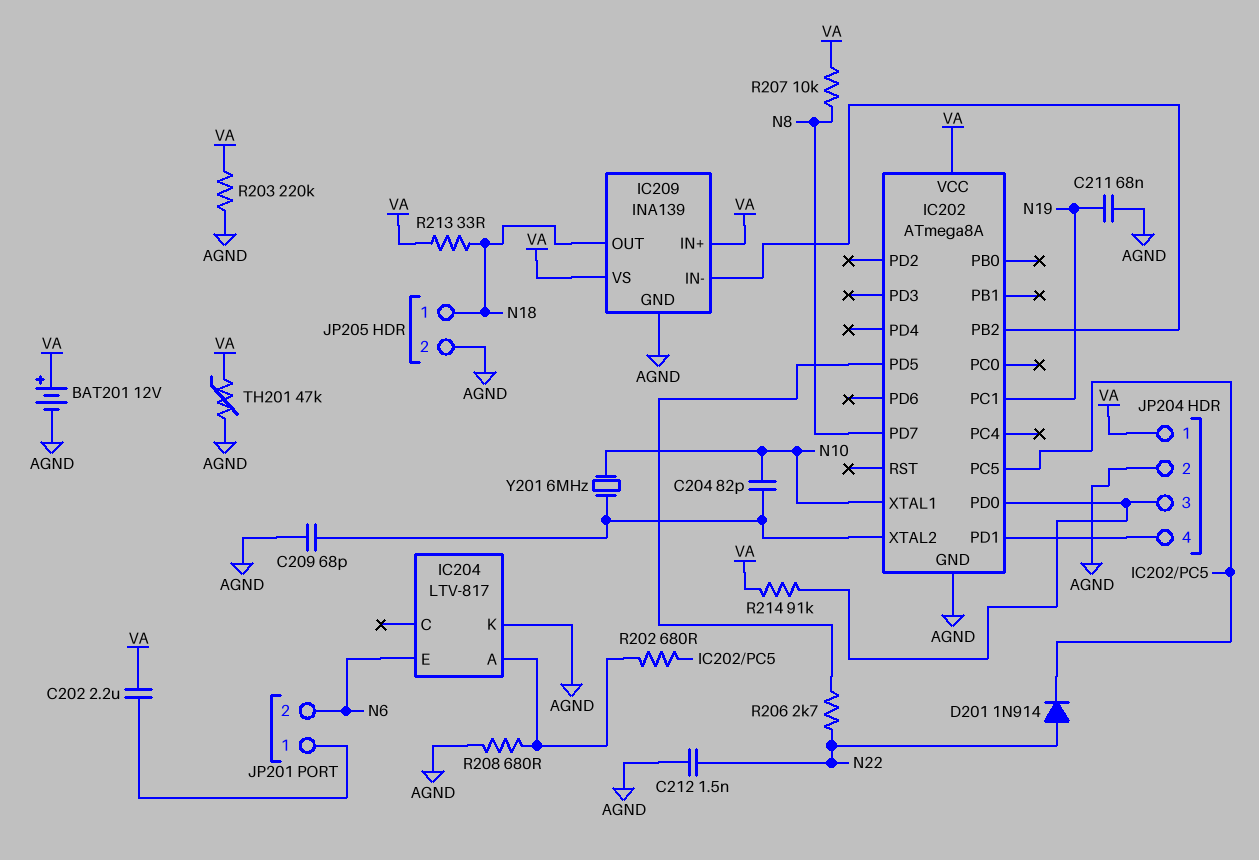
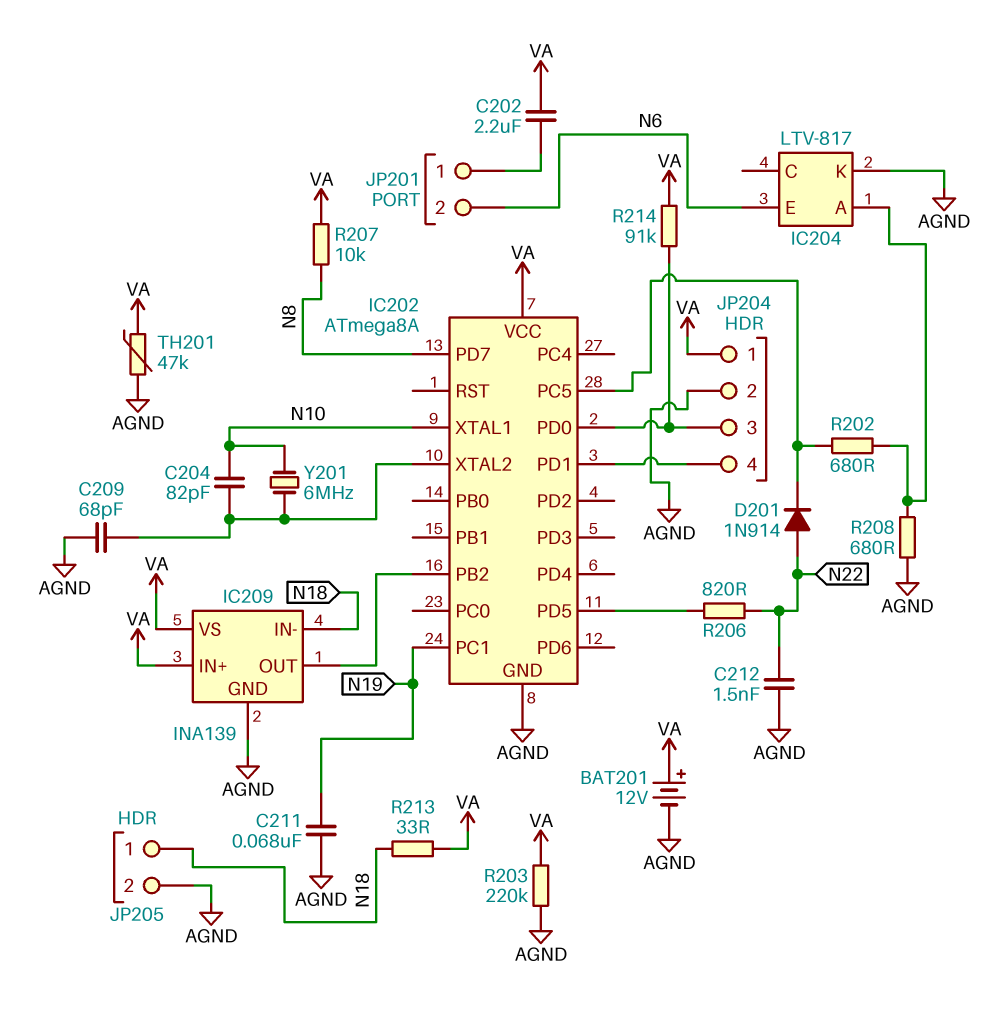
IC209 pin IN-: IC202/PB2 -> N18
IC209 pin OUT: N18 -> IC202/PB2
R206: 2.7k (IC202/PD5, N22) -> 820 (IC202/PD5, N22)

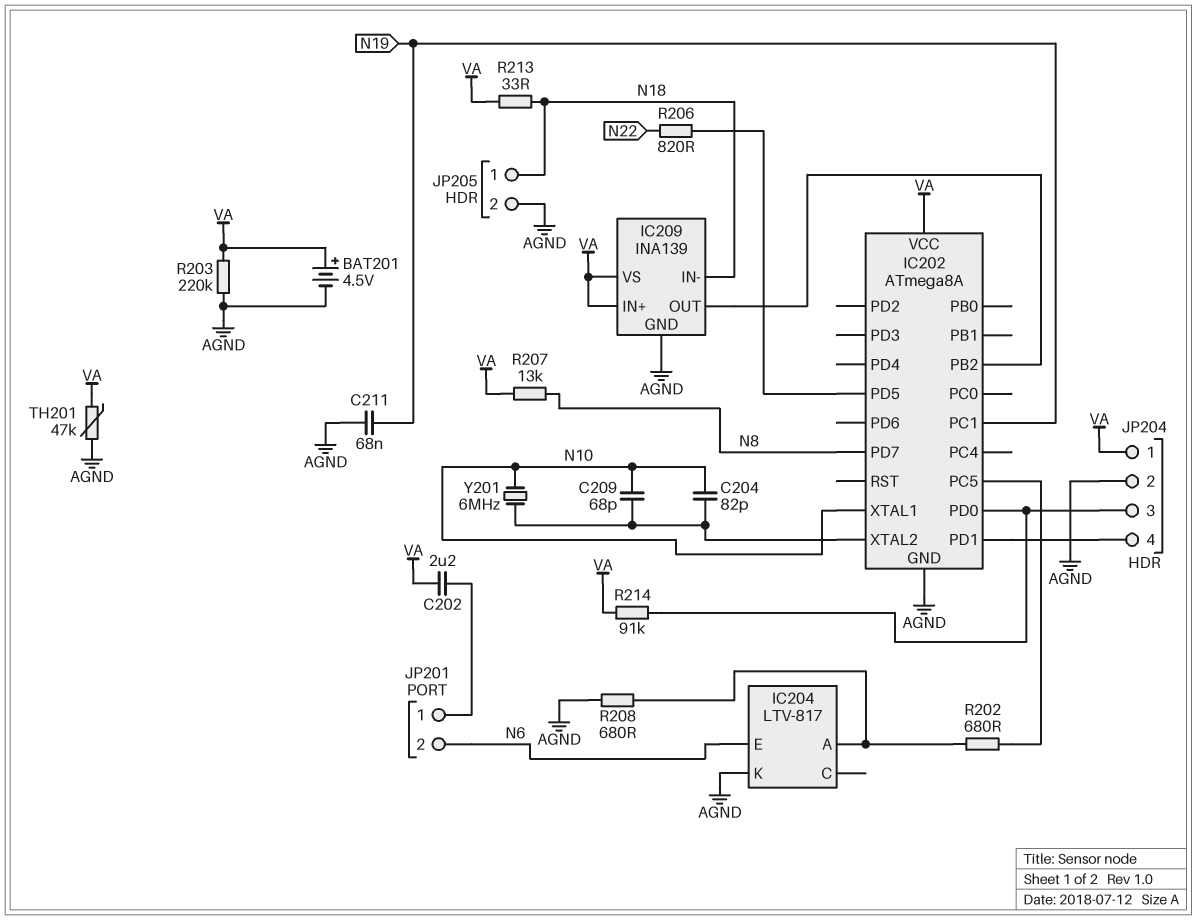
BAT201: 12V (plus VA, minus AGND) -> 4.5V (plus VA, minus AGND)
C209: 68pF (AGND, IC202/XTAL2) -> 68pF (IC202/XTAL2, N10)
C212: 1.5nF (AGND, N22) -> none
D201: diode 1N914 (A N22, K IC202/PC5) -> none
R207: 10k (N8, VA) -> 13k (N8, VA)

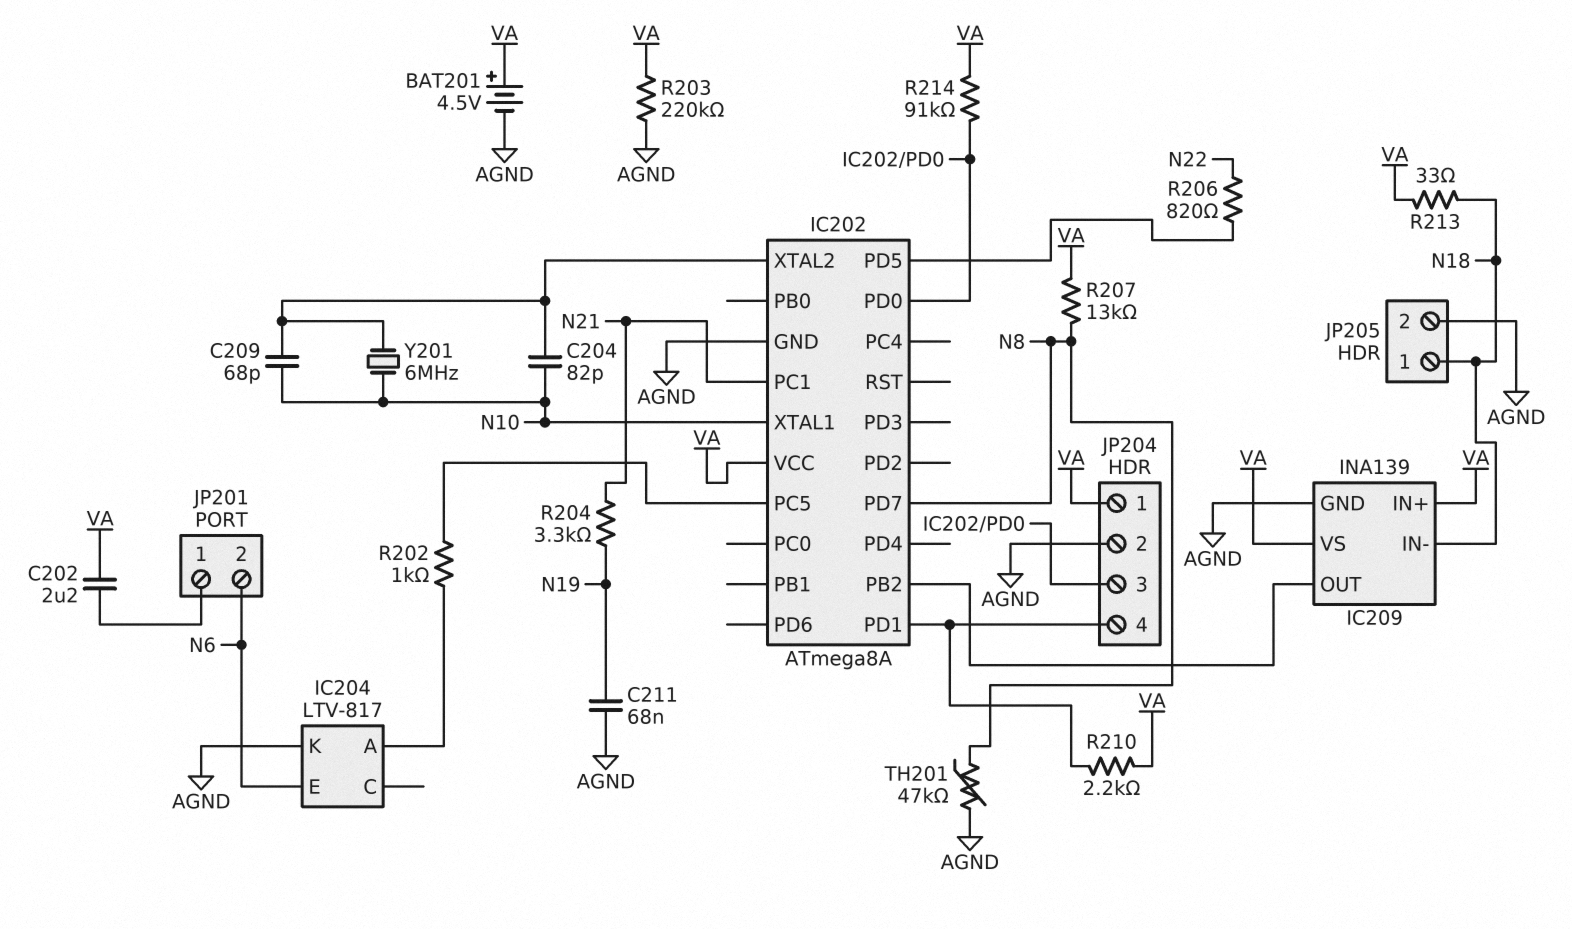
IC202 pin PC1: N19 -> N21
R202: 680 (IC202/PC5, IC204/A) -> 1k (IC202/PC5, IC204/A)
R204: none -> 3.3k (N19, N21)
R208: 680 (AGND, IC204/A) -> none
R210: none -> 2.2k (IC202/PD1, VA)
TH201: 47k (AGND, VA) -> 47k (AGND, N8)

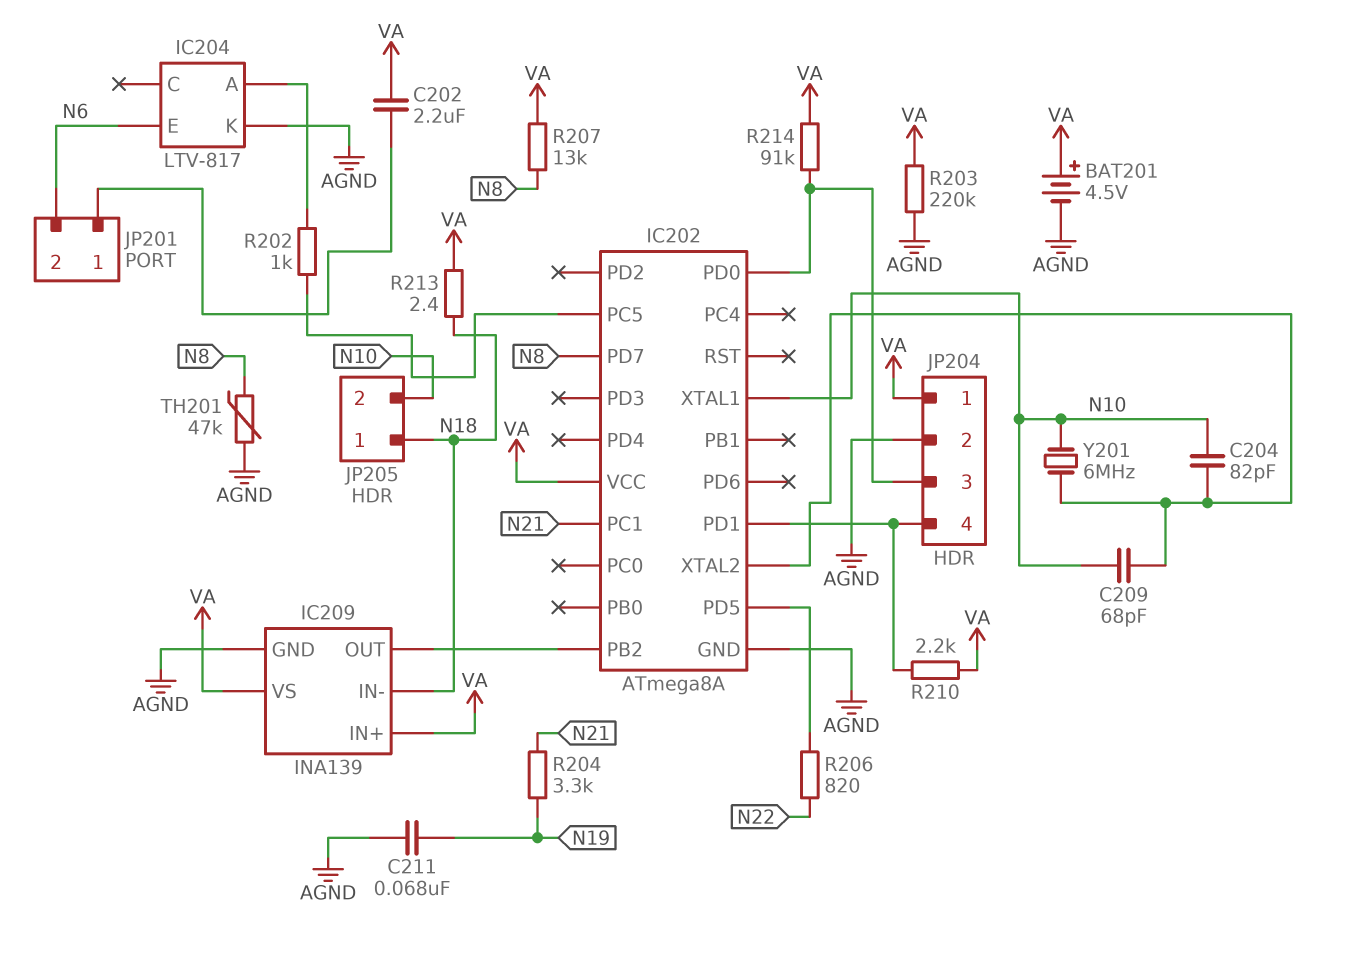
JP205 pin 2: AGND -> N10
R213: 33 (N18, VA) -> 2.4 (N18, VA)

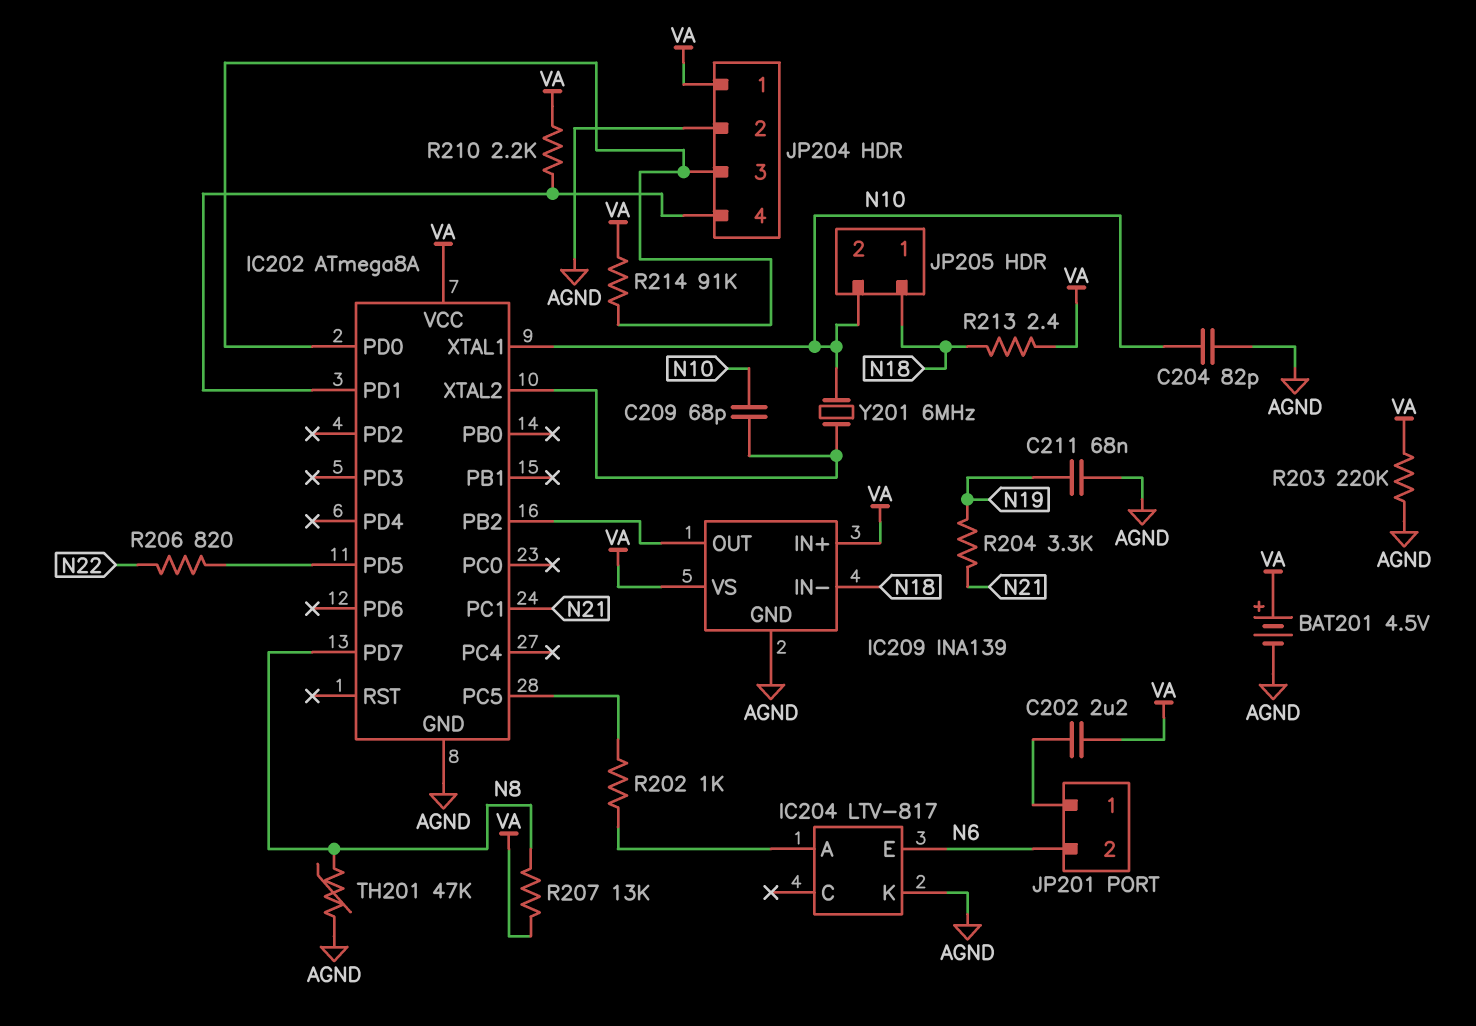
C204: 82pF (IC202/XTAL2, N10) -> 82pF (AGND, N10)

